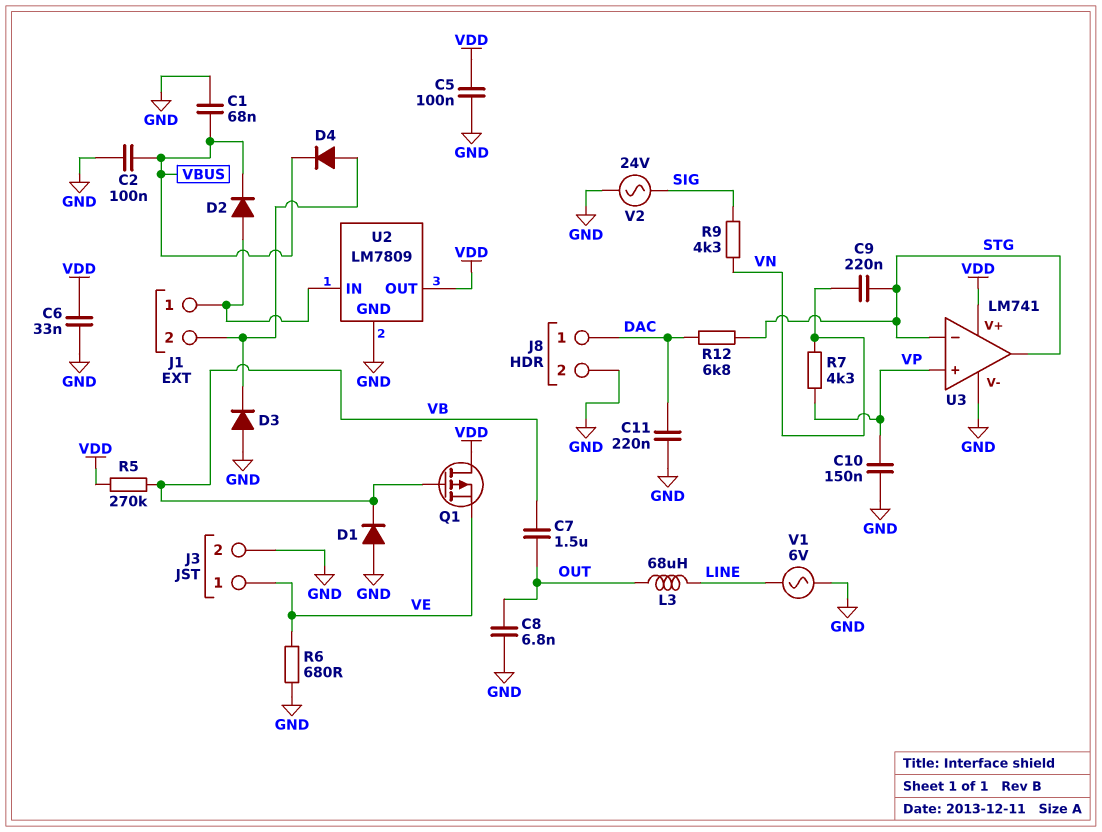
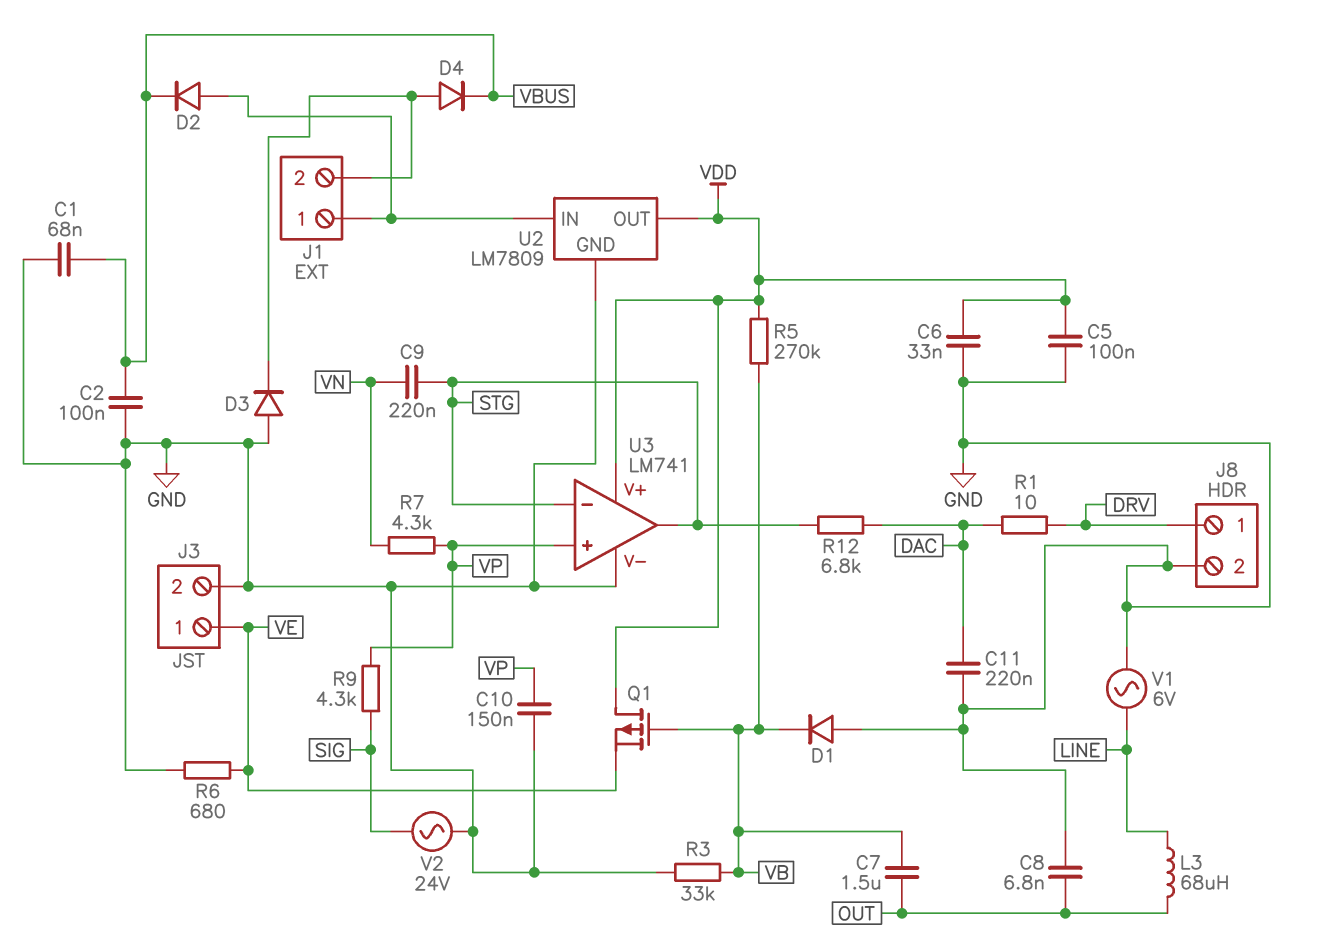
J8 pin 1: DAC -> DRV
R1: none -> 10 (DAC, DRV)
R3: none -> 33k (GND, VB)
R9: 4.3k (SIG, VN) -> 4.3k (SIG, VP)

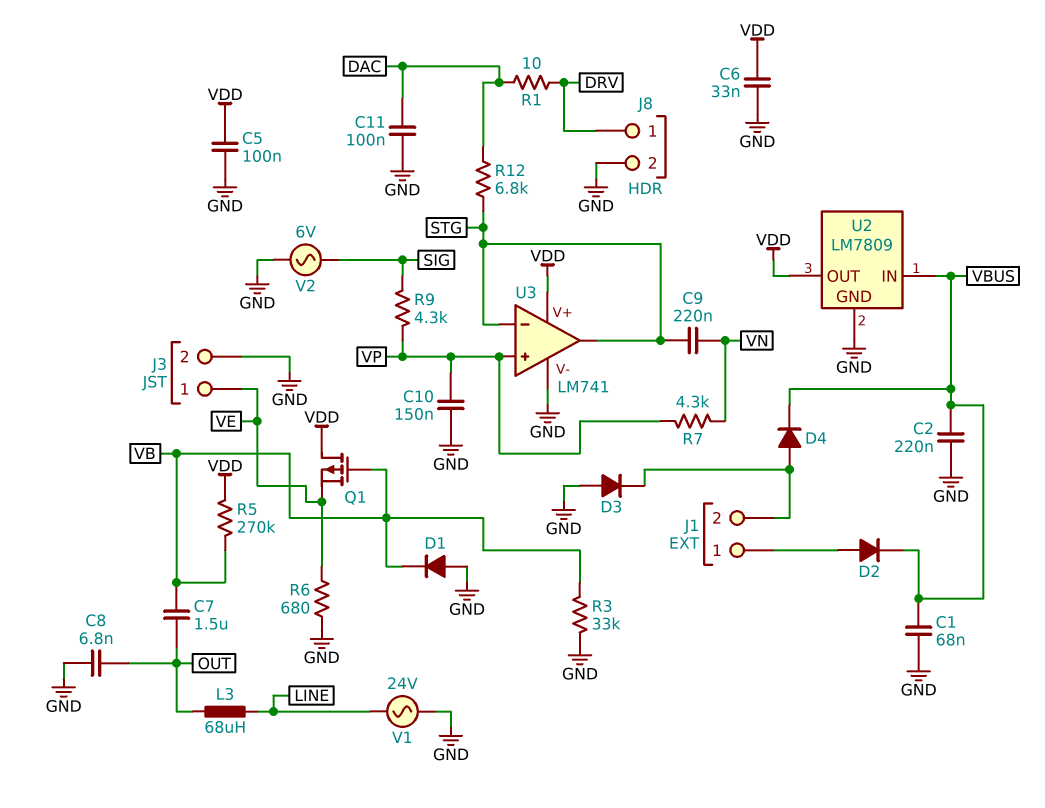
C2: 100nF (GND, VBUS) -> 220nF (GND, VBUS)
C11: 220nF (DAC, GND) -> 100nF (DAC, GND)
U2 pin IN: J1/1 -> VBUS
V1: AC 6V (GND, LINE) -> AC 24V (GND, LINE)
V2: AC 24V (GND, SIG) -> AC 6V (GND, SIG)

